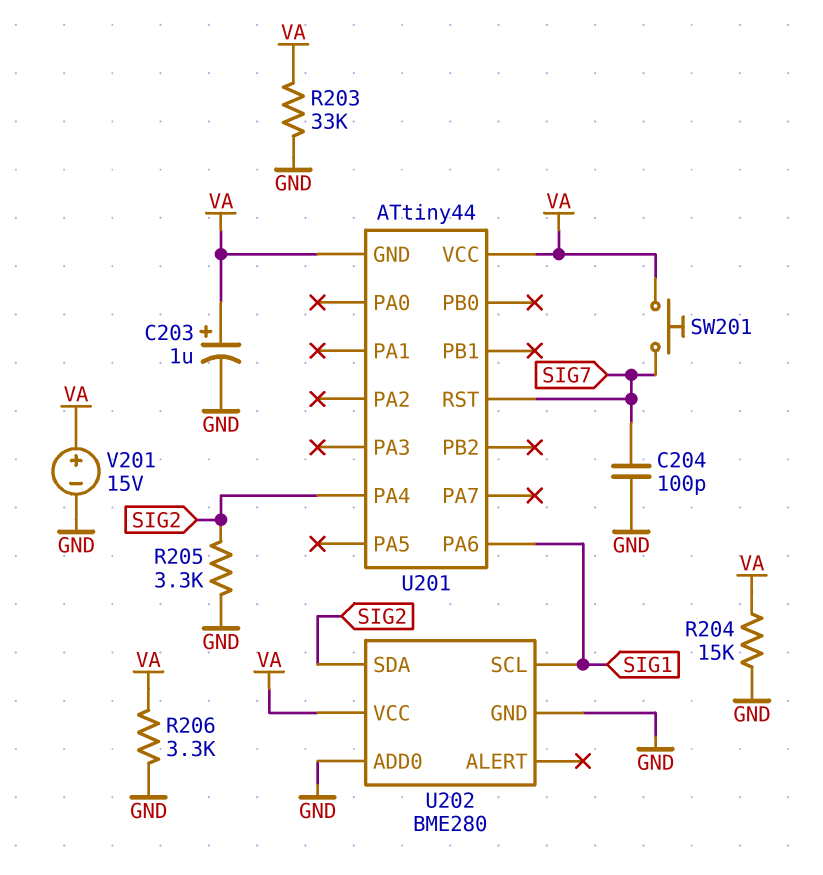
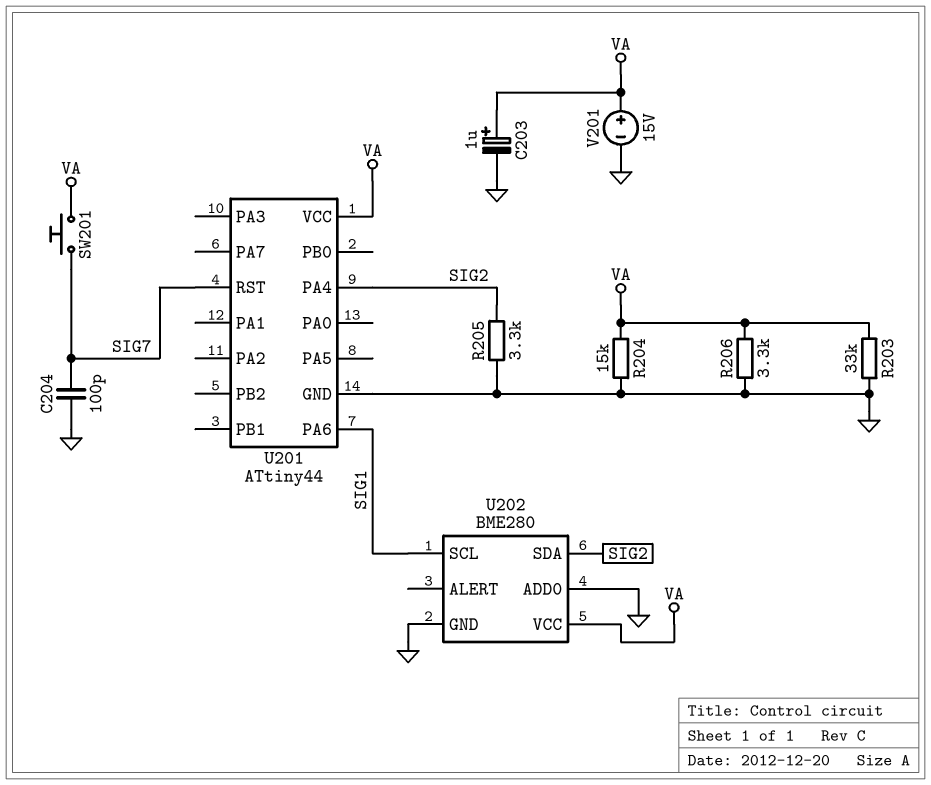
U201 pin GND: VA -> GND

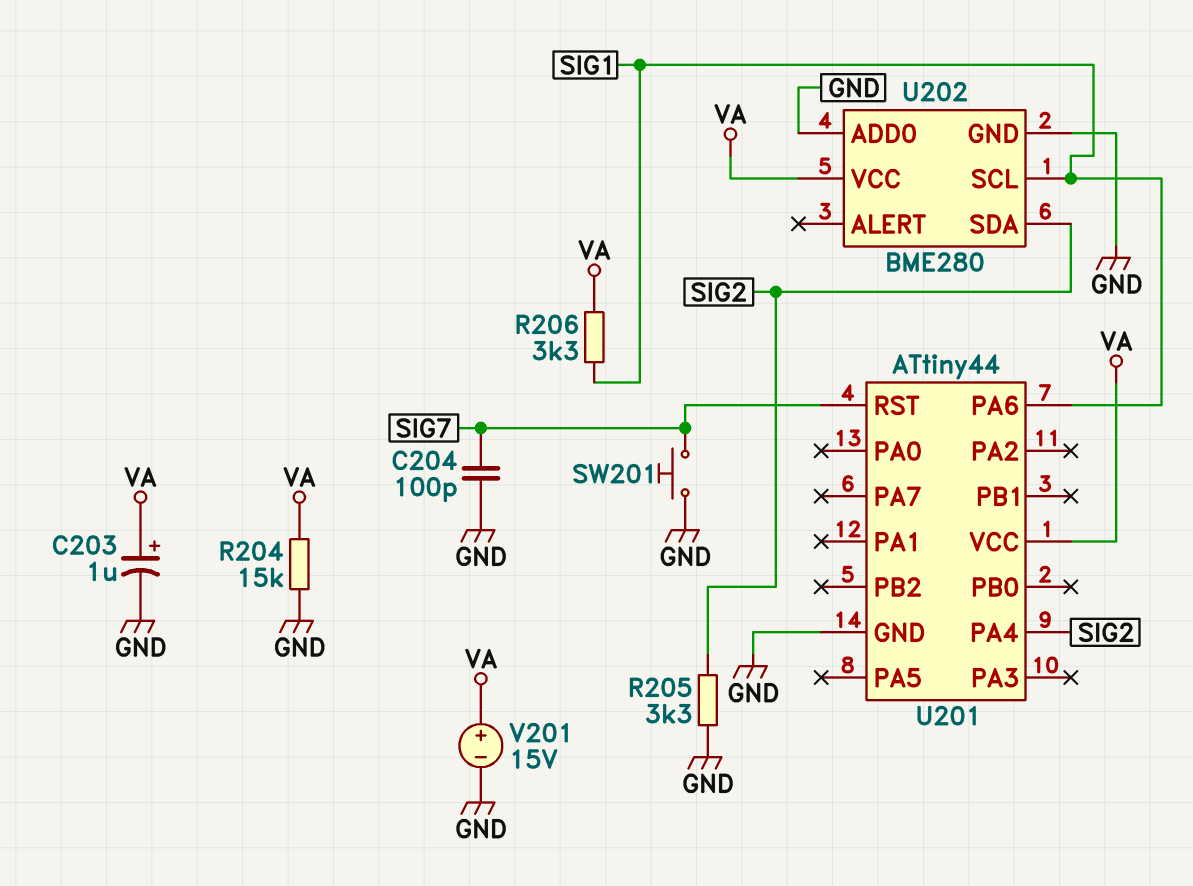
R203: 33k (GND, VA) -> none
R206: 3.3k (GND, VA) -> 3.3k (SIG1, VA)
SW201: button (SIG7, VA) -> button (GND, SIG7)

